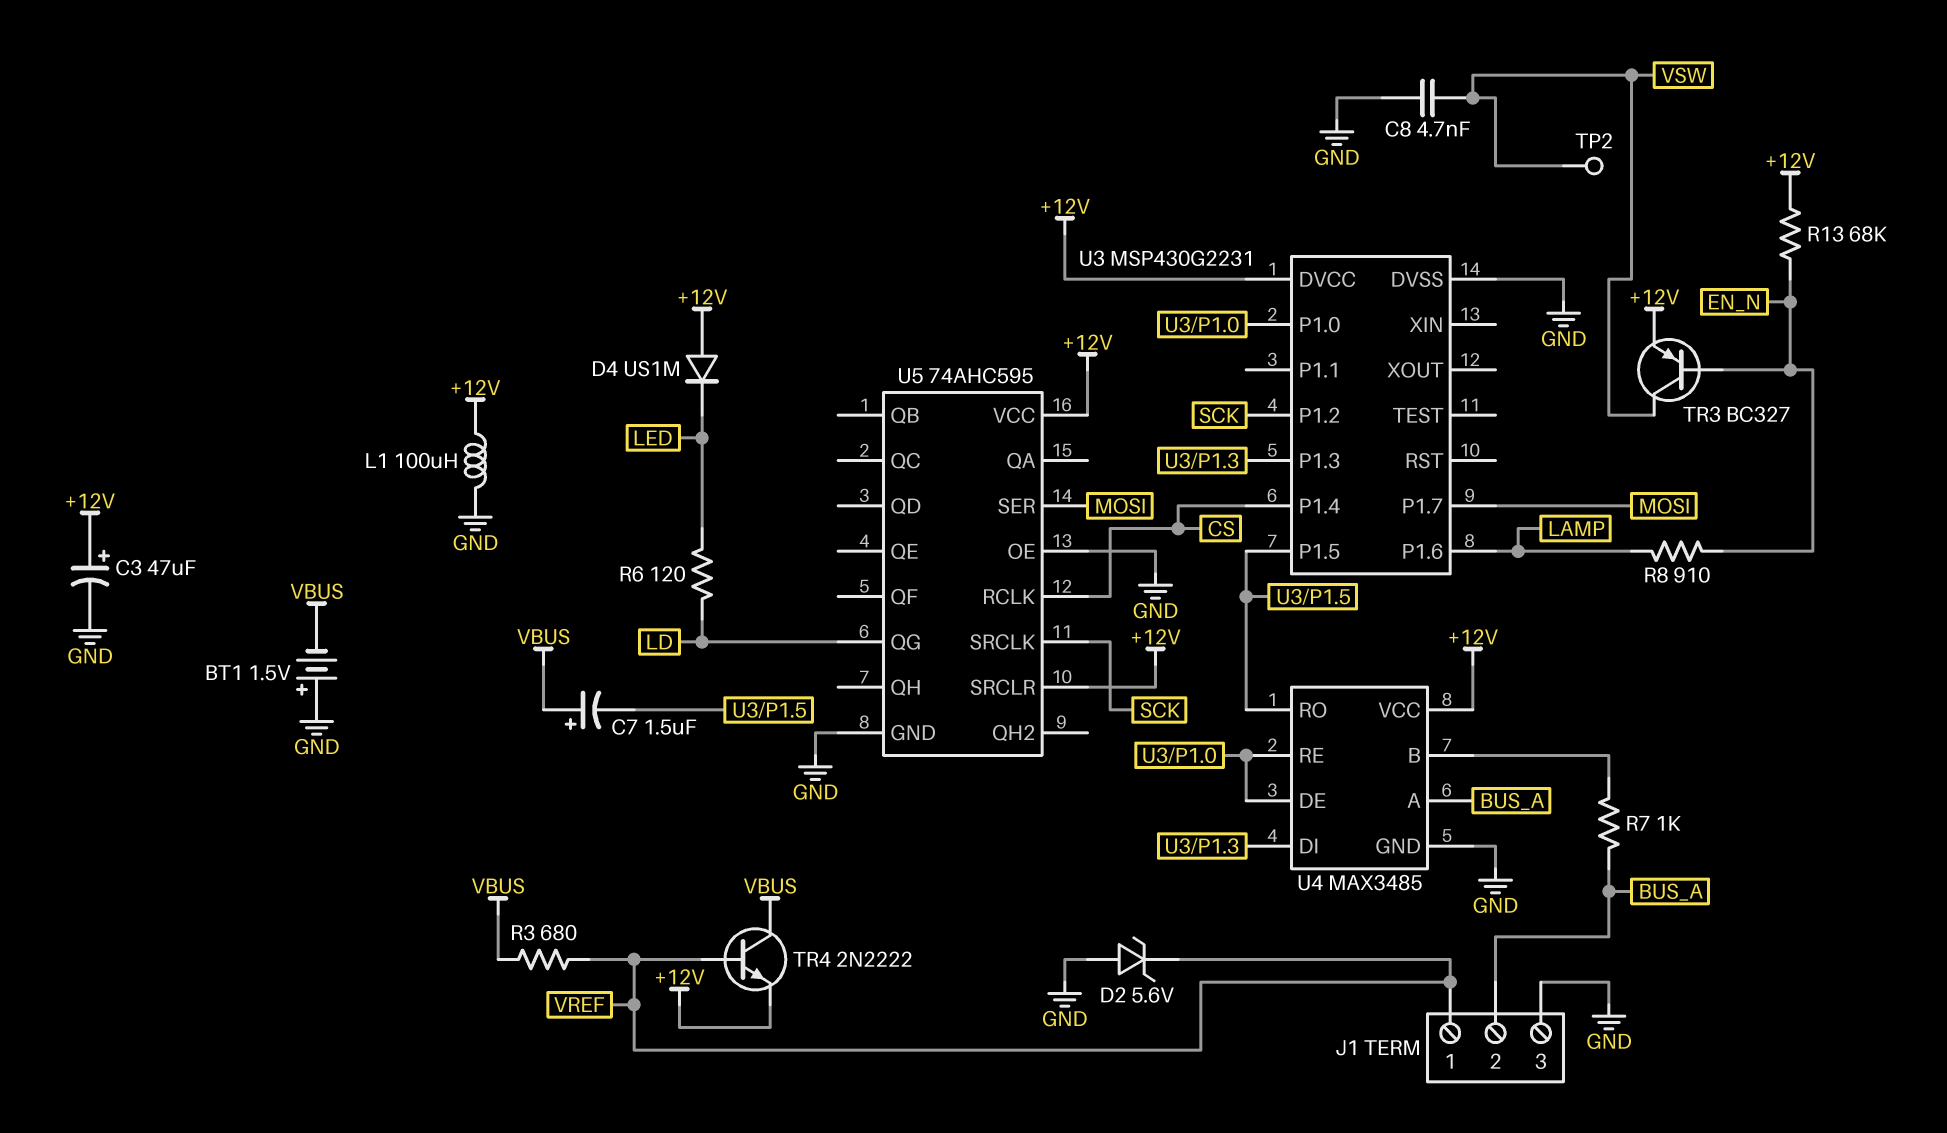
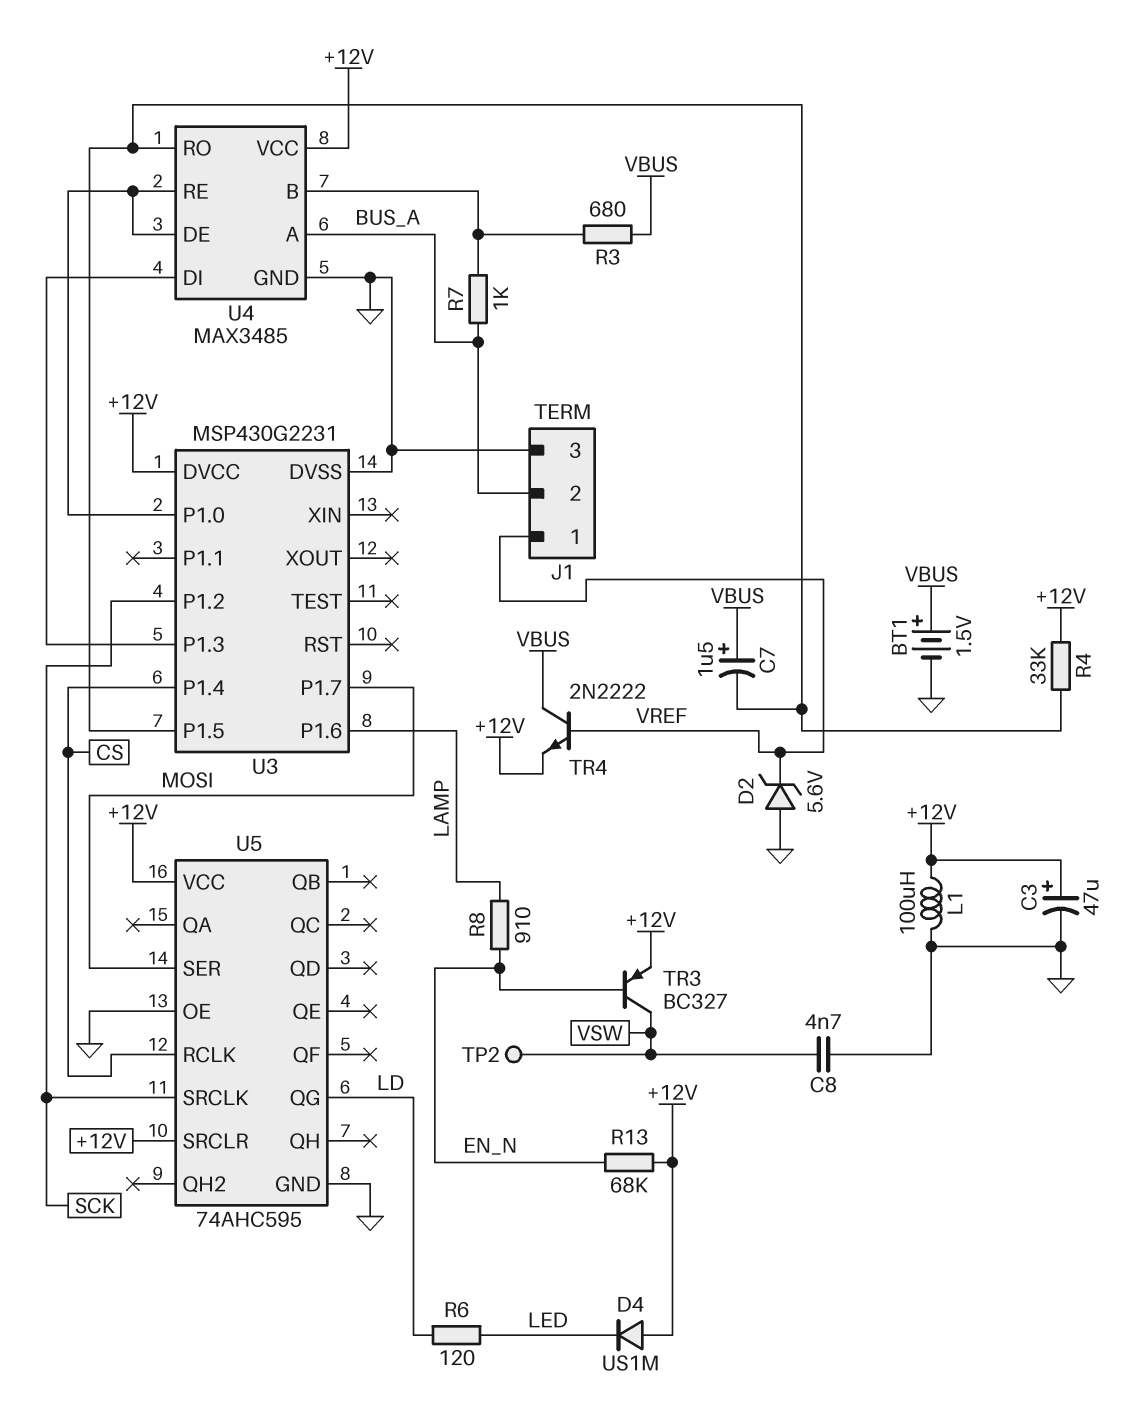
BT1: 1.5V (plus GND, minus VBUS) -> 1.5V (plus VBUS, minus GND)
R3: 680 (VBUS, VREF) -> 680 (U4/B, VBUS)
R4: none -> 33k (+12V, U3/P1.5)

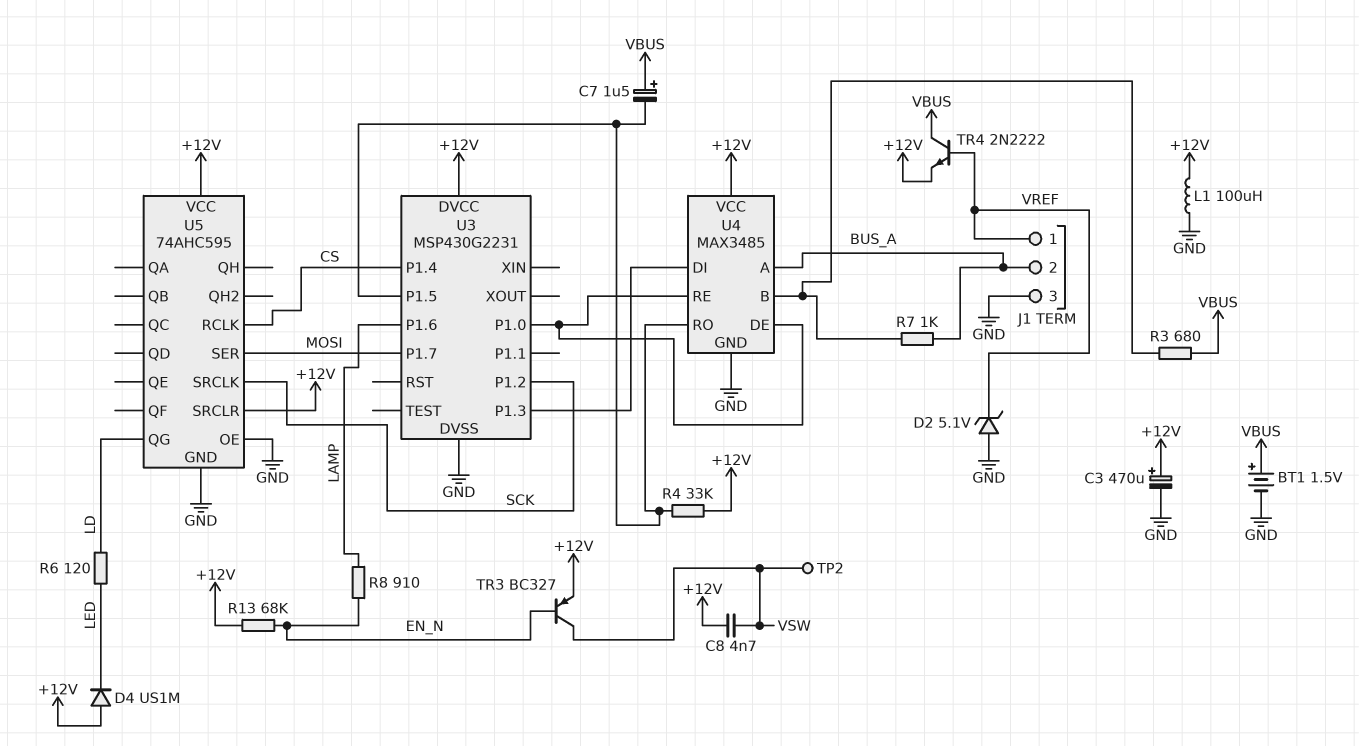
C3: 47uF (plus +12V, minus GND) -> 470uF (plus +12V, minus GND)
C8: 4.7nF (GND, VSW) -> 4.7nF (+12V, VSW)
D2: zener 5.6V (A GND, K VREF) -> zener 5.1V (A GND, K VREF)

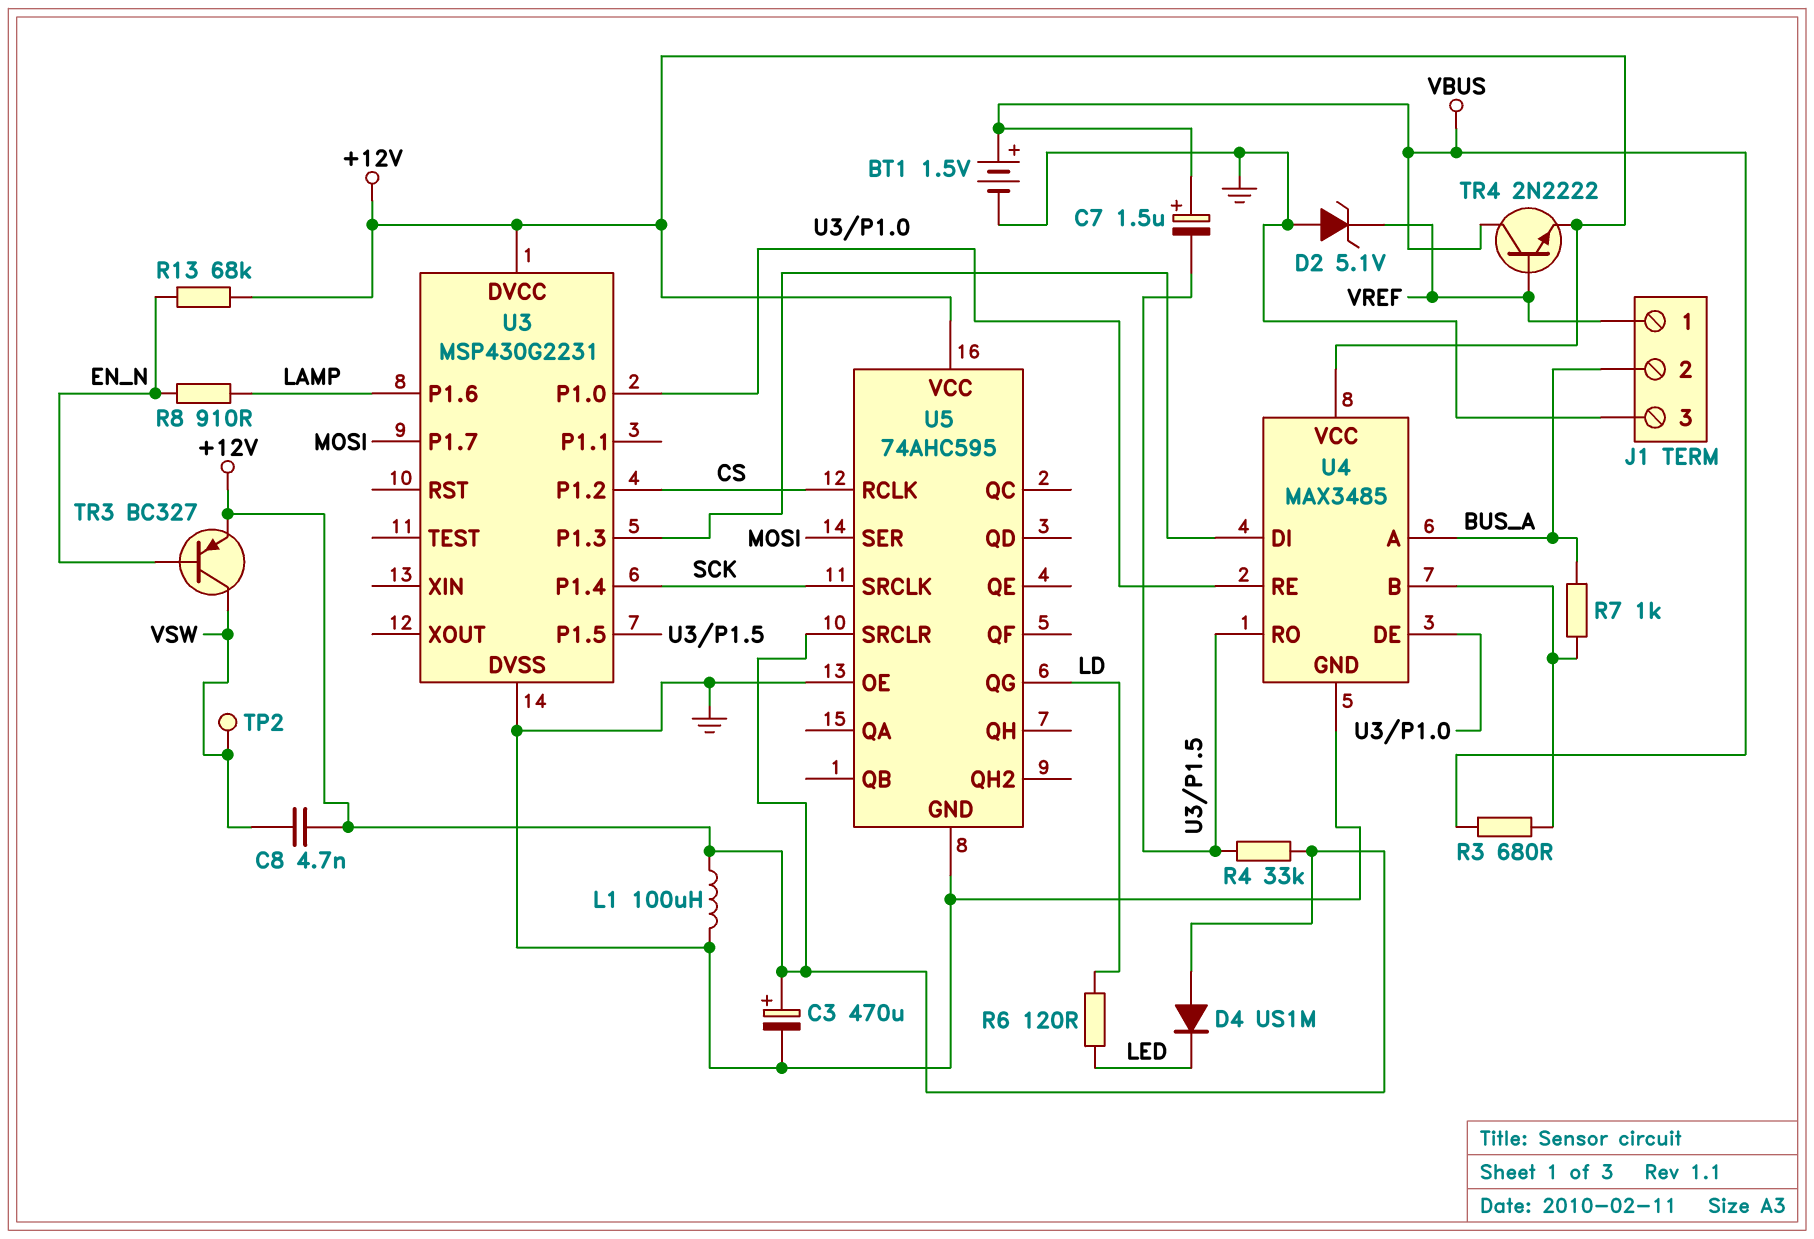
U3 pin P1.2: SCK -> CS
U3 pin P1.4: CS -> SCK

